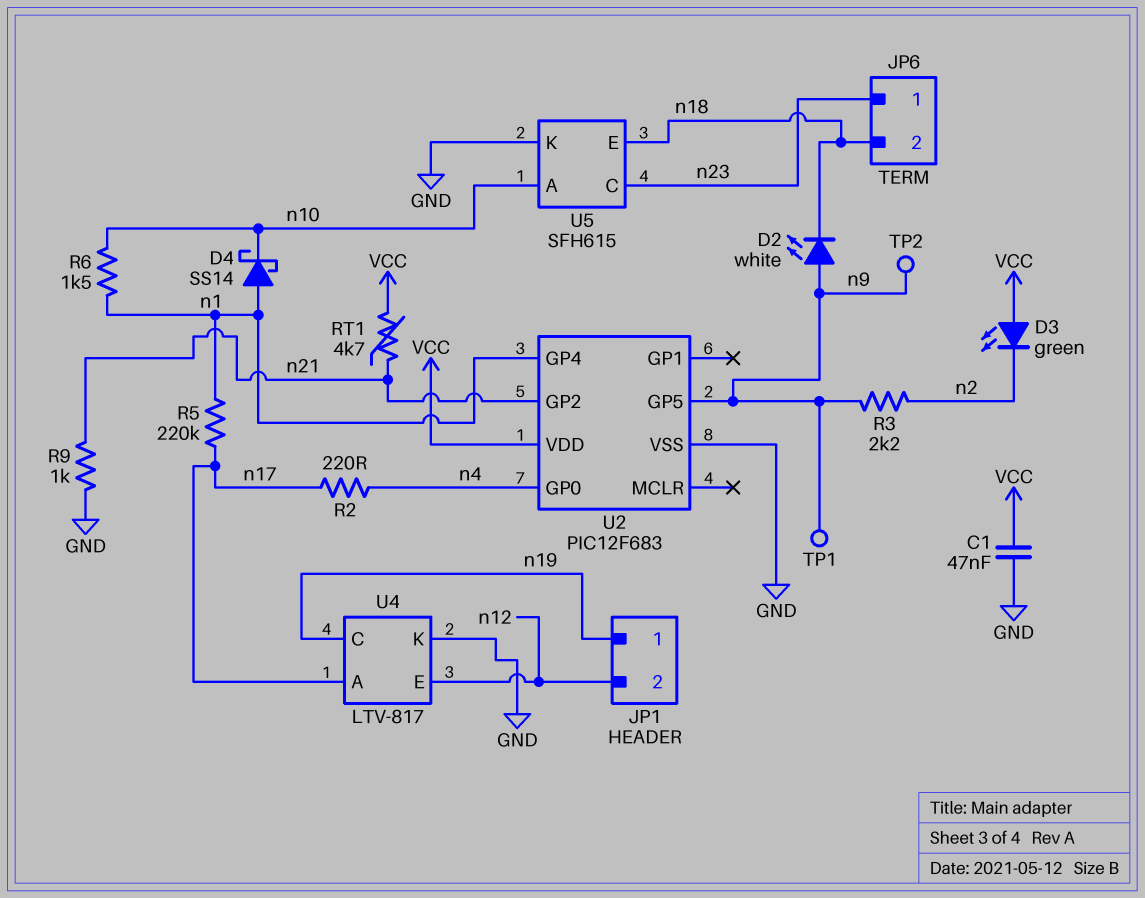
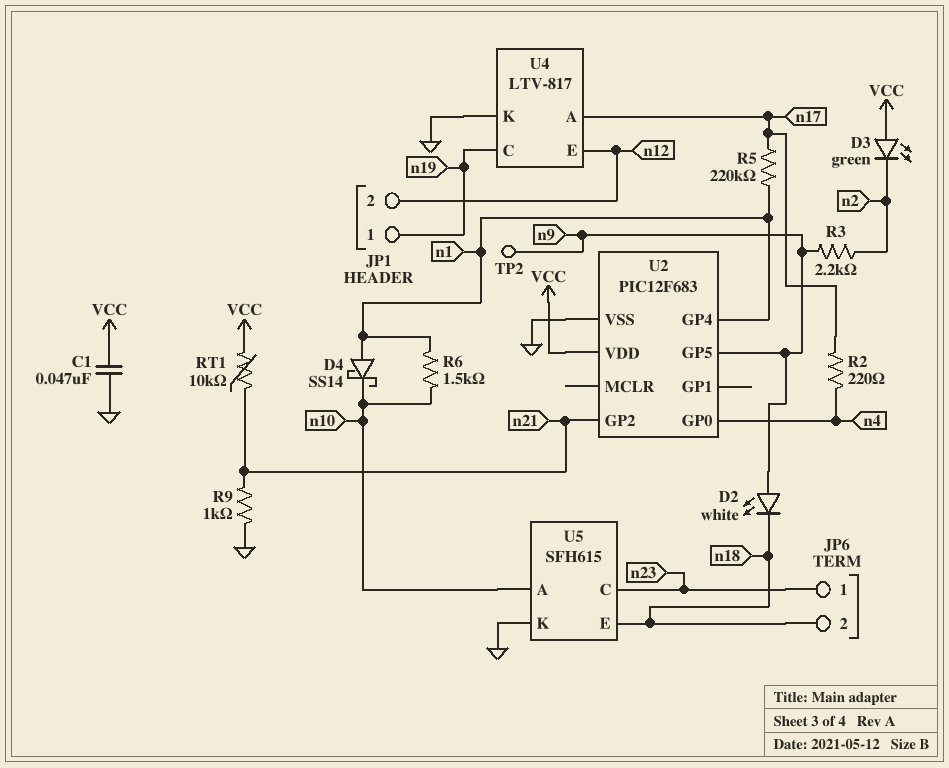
RT1: 4.7k (VCC, n21) -> 10k (VCC, n21)
TP1: test point (n9) -> none

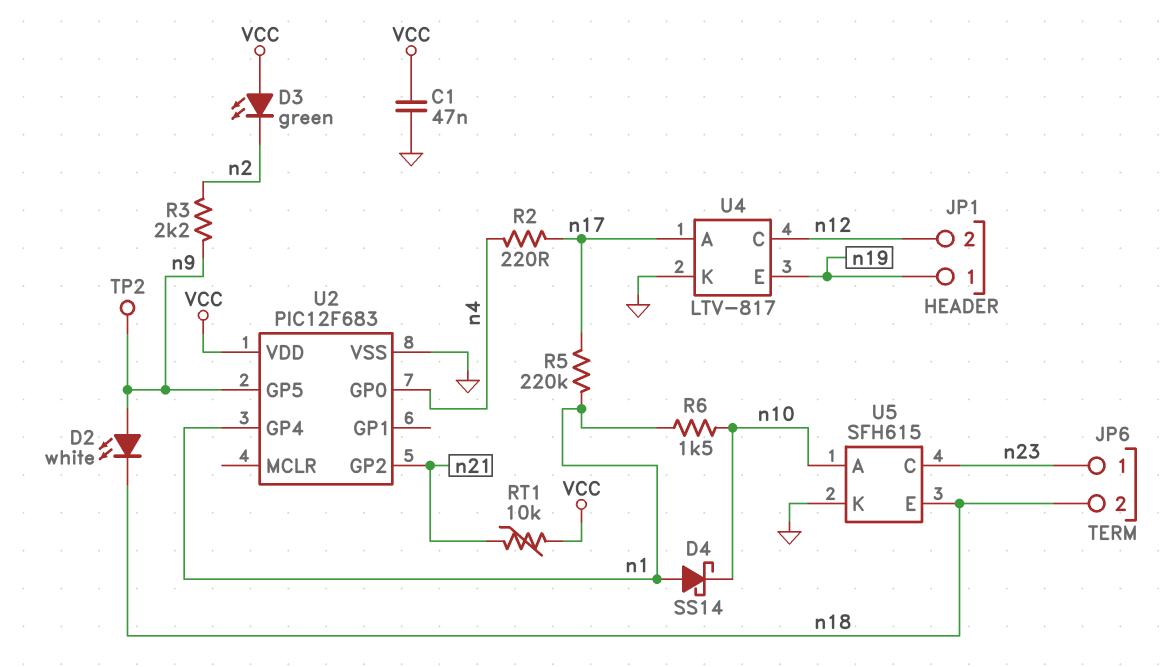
R9: 1k (GND, n21) -> none
U4 pin C: n19 -> n12
U4 pin E: n12 -> n19

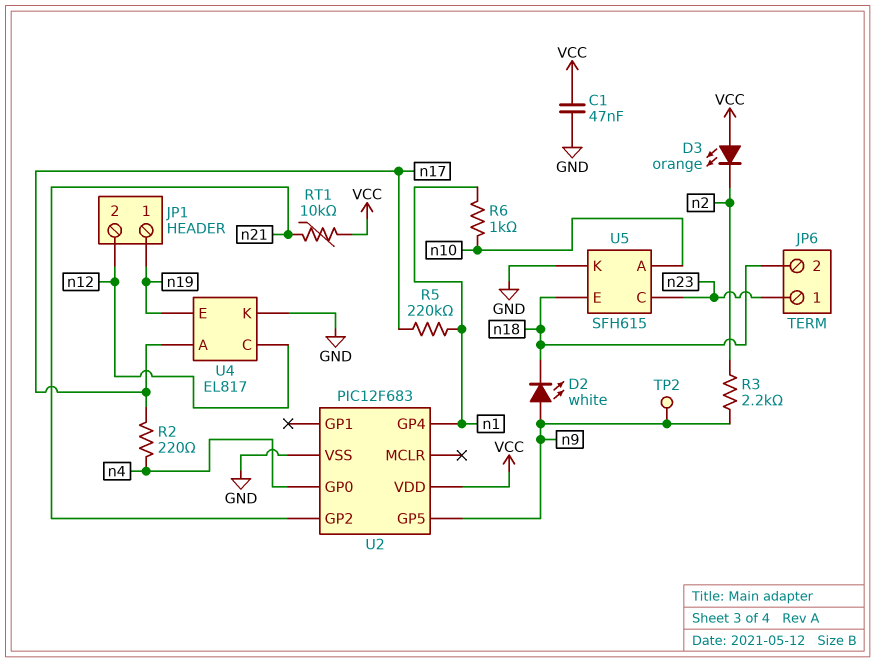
D3: LED green (A VCC, K n2) -> LED orange (A VCC, K n2)
D4: schottky SS14 (A n1, K n10) -> none
R6: 1.5k (n1, n10) -> 1k (n1, n10)
U4: LTV-817 -> EL817

